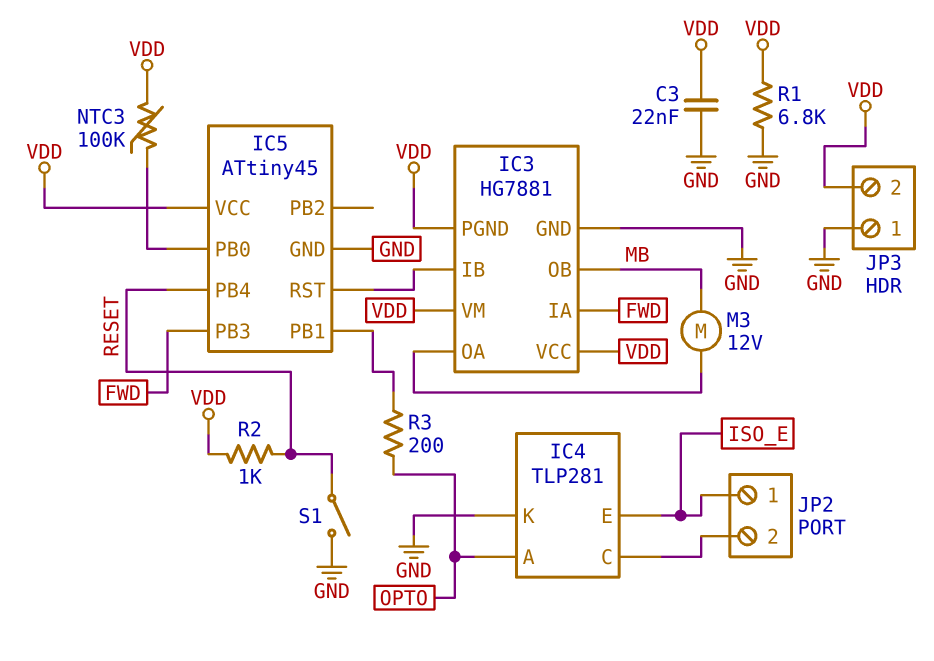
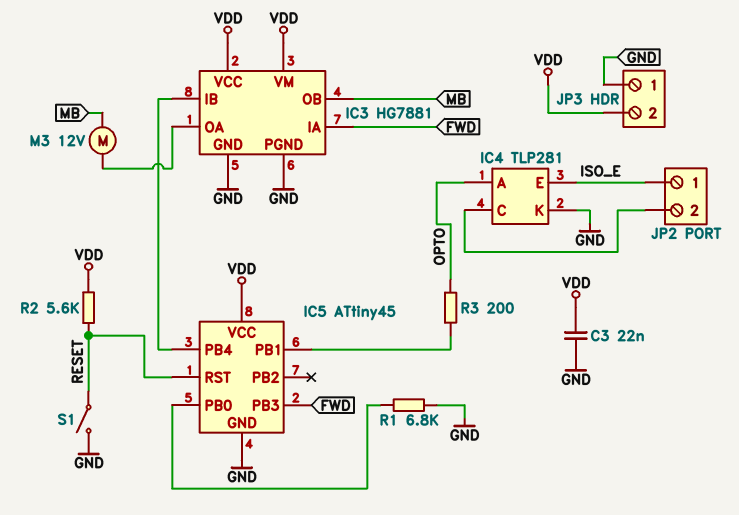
IC3 pin PGND: VDD -> GND
IC5 pin PB4: RESET -> IC3/IB
IC5 pin RST: IC3/IB -> RESET
NTC3: 100k (IC5/PB0, VDD) -> none
R1: 6.8k (GND, VDD) -> 6.8k (GND, IC5/PB0)
R2: 1k (RESET, VDD) -> 5.6k (RESET, VDD)

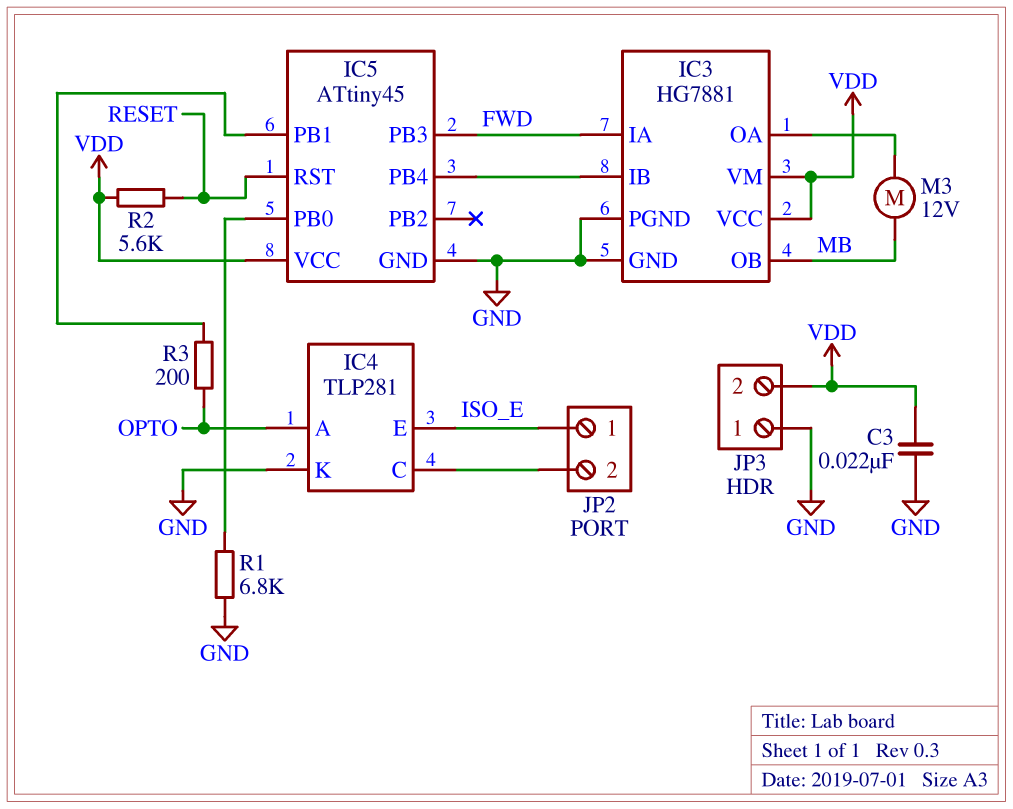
S1: switch (GND, RESET) -> none

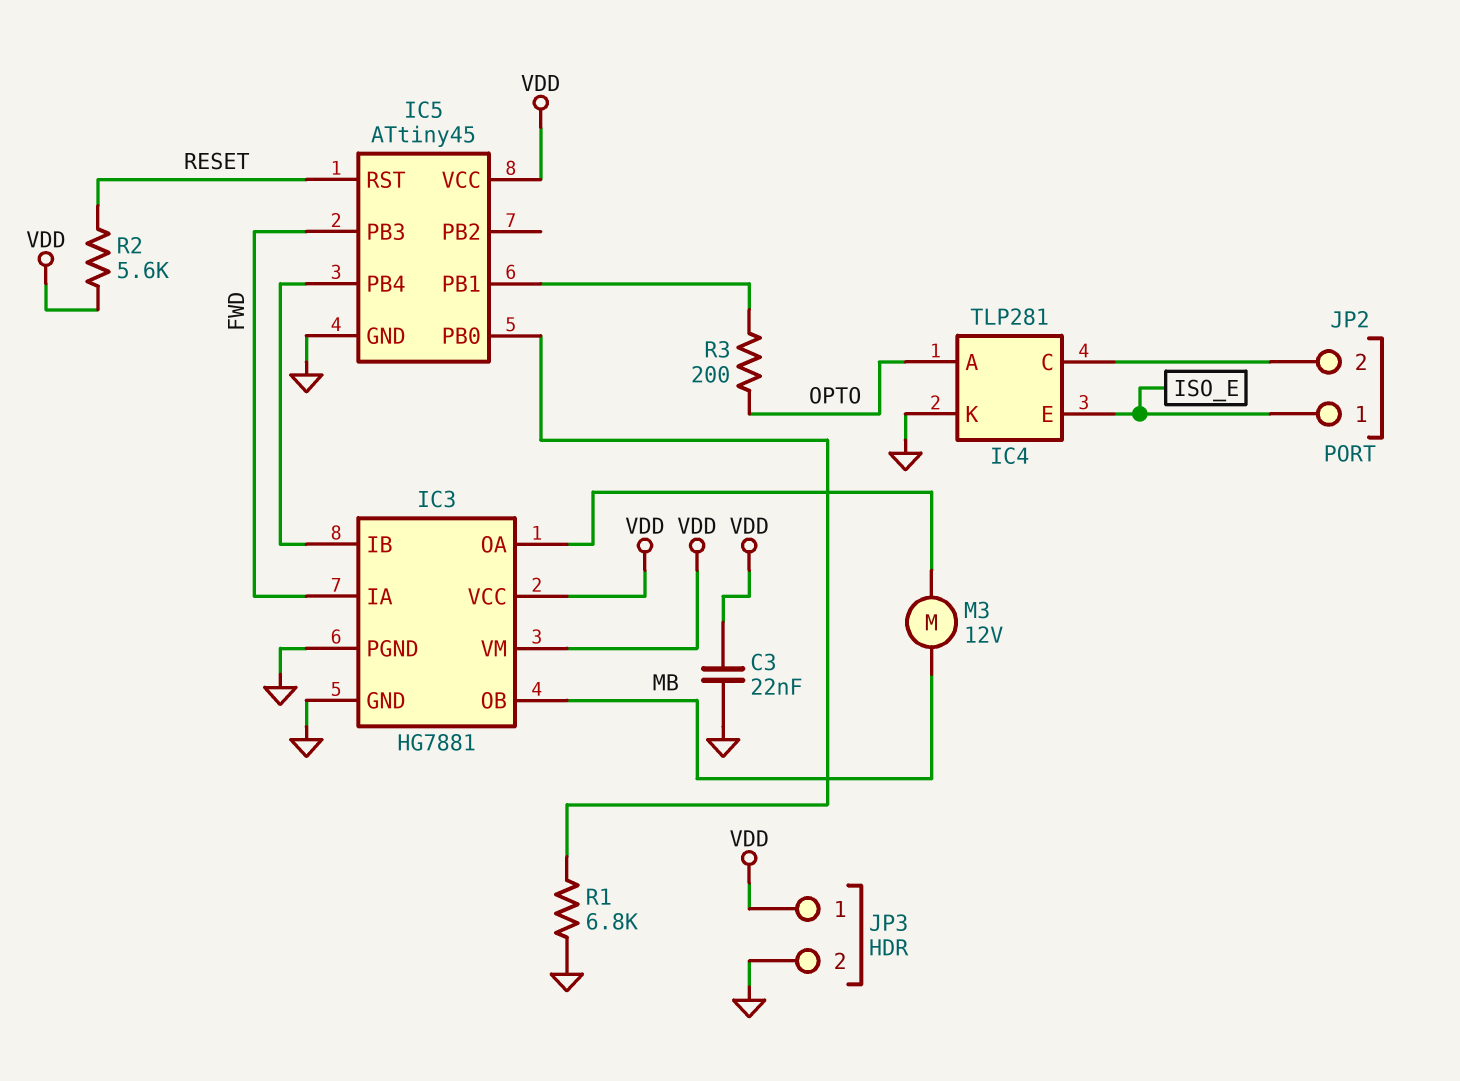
JP3 pin 1: GND -> VDD
JP3 pin 2: VDD -> GND

